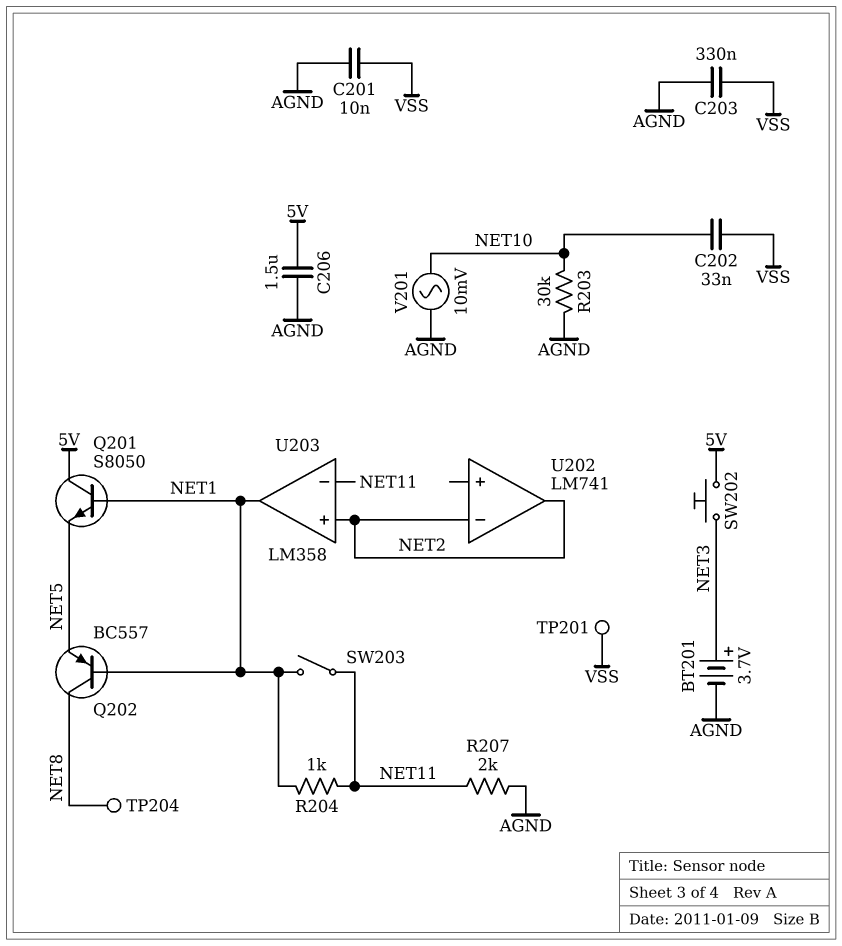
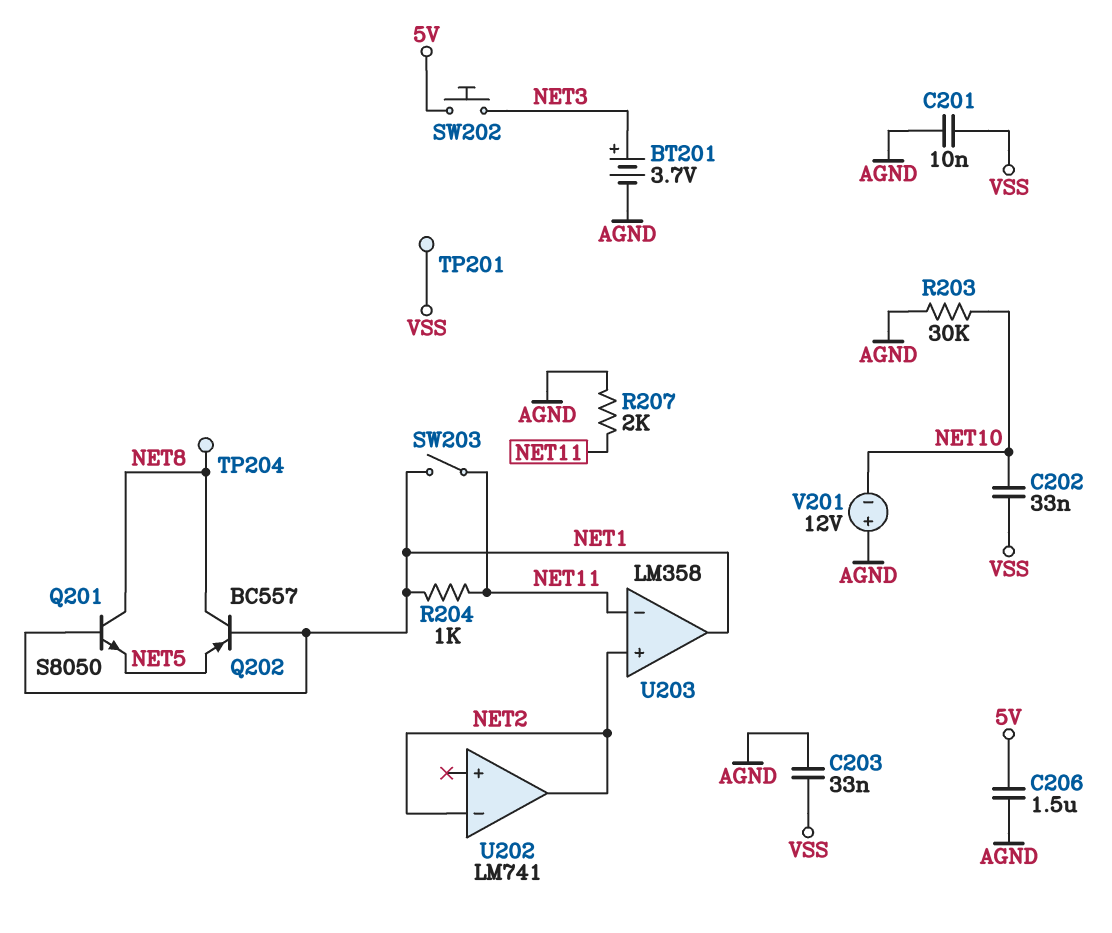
C203: 330nF (AGND, VSS) -> 33nF (AGND, VSS)
Q201: NPN S8050 (B NET1, C 5V, E NET5) -> NPN S8050 (B NET1, C NET8, E NET5)
V201: AC 10mV (AGND, NET10) -> 12V (plus AGND, minus NET10)

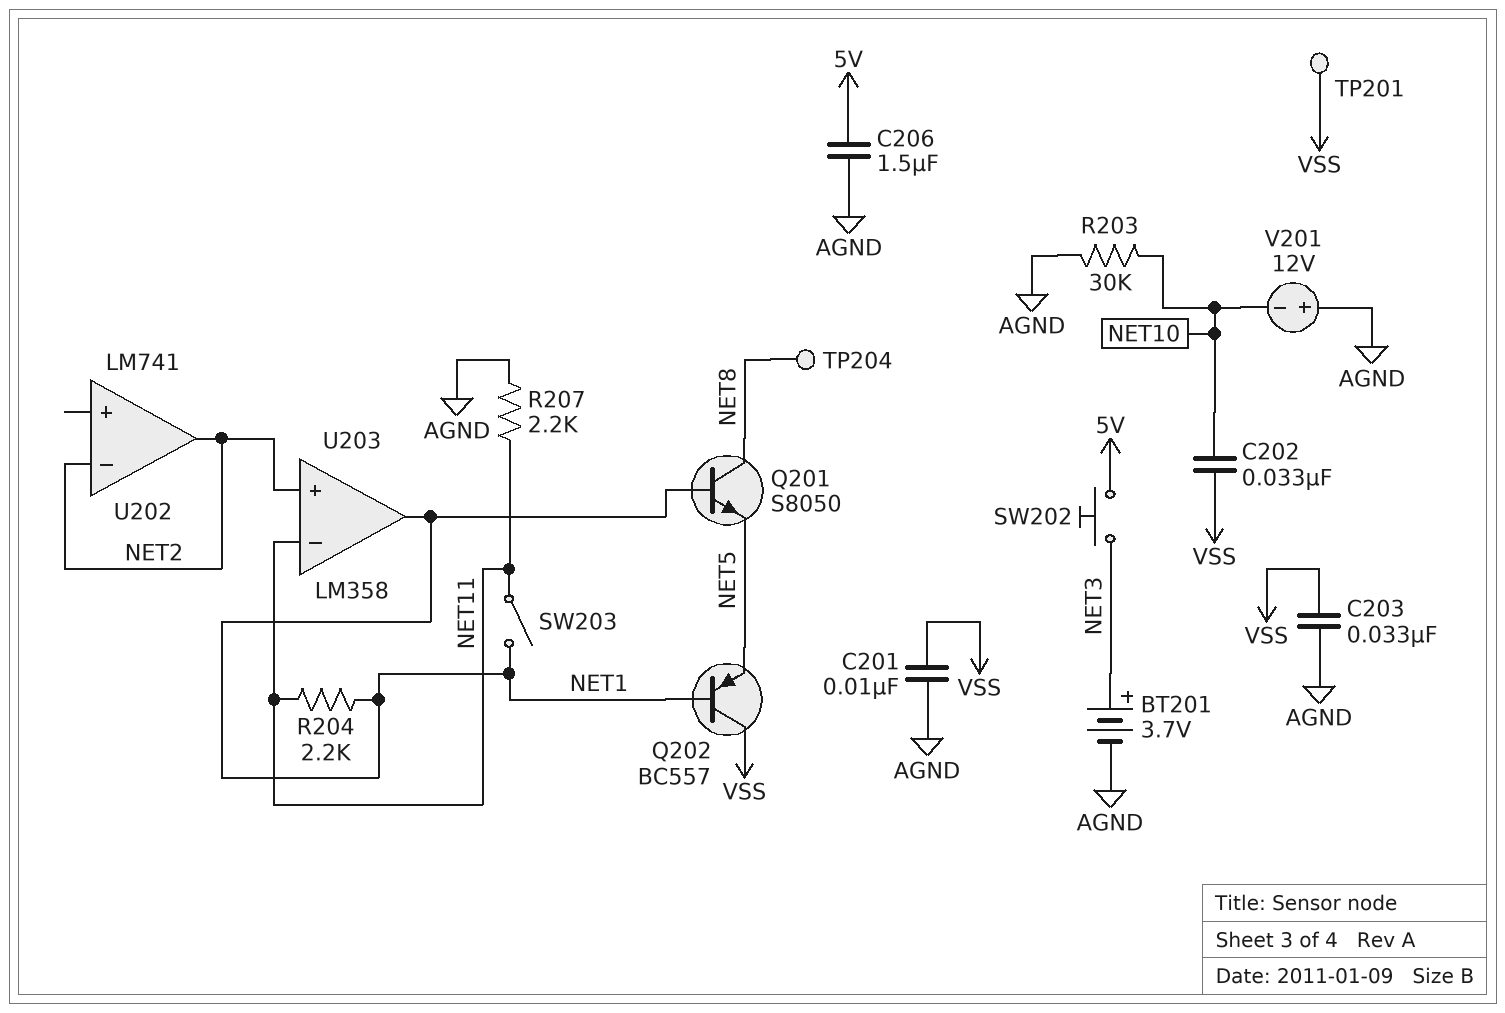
Q202: PNP BC557 (B NET1, C NET8, E NET5) -> PNP BC557 (B NET1, C VSS, E NET5)
R204: 1k (NET1, NET11) -> 2.2k (NET1, NET11)
R207: 2k (AGND, NET11) -> 2.2k (AGND, NET11)

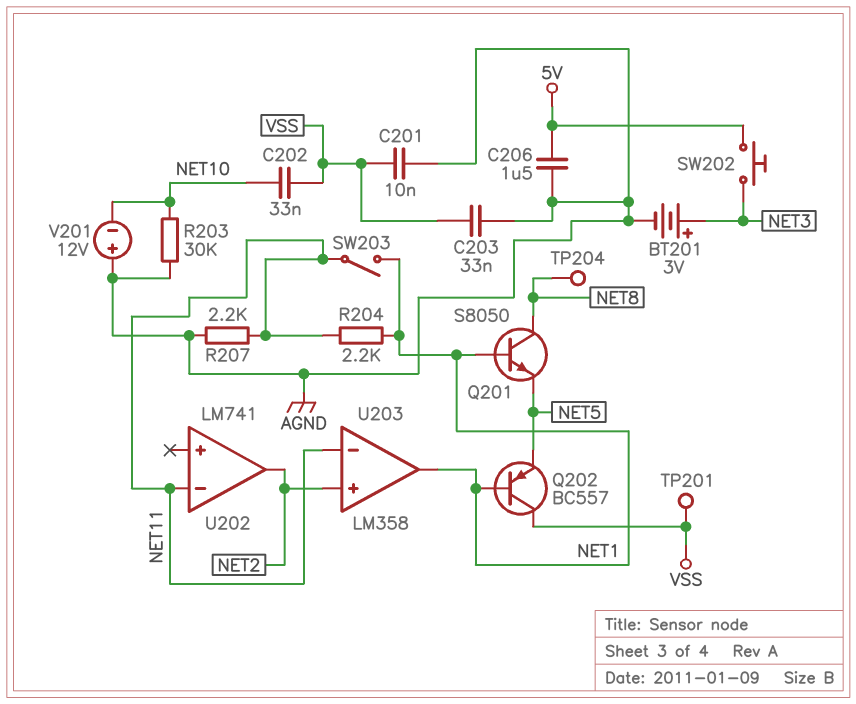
BT201: 3.7V (plus NET3, minus AGND) -> 3V (plus NET3, minus AGND)
U202 pin in-: NET2 -> NET11

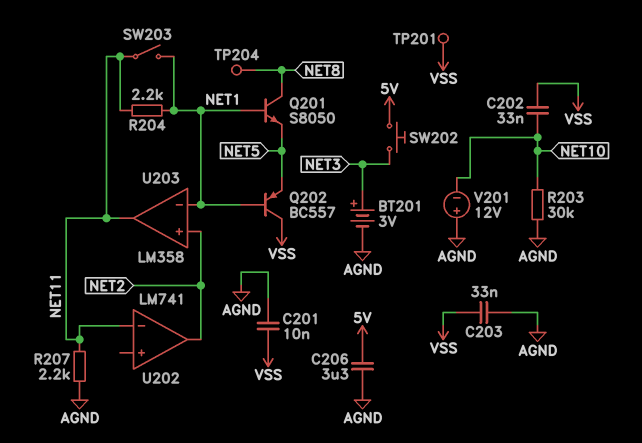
C206: 1.5uF (5V, AGND) -> 3.3uF (5V, AGND)
U203 pin in-: NET11 -> NET1
U203 pin out: NET1 -> NET11

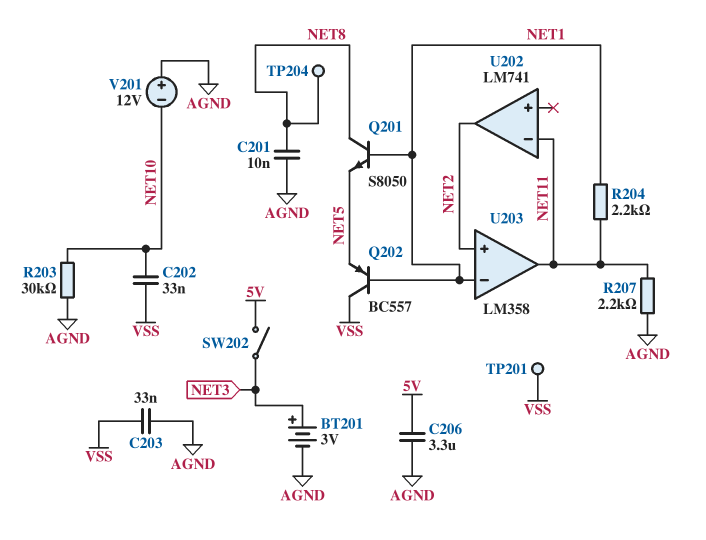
C201: 10nF (AGND, VSS) -> 10nF (AGND, NET8)
SW202: button (5V, NET3) -> switch (5V, NET3)
SW203: switch (NET1, NET11) -> none

